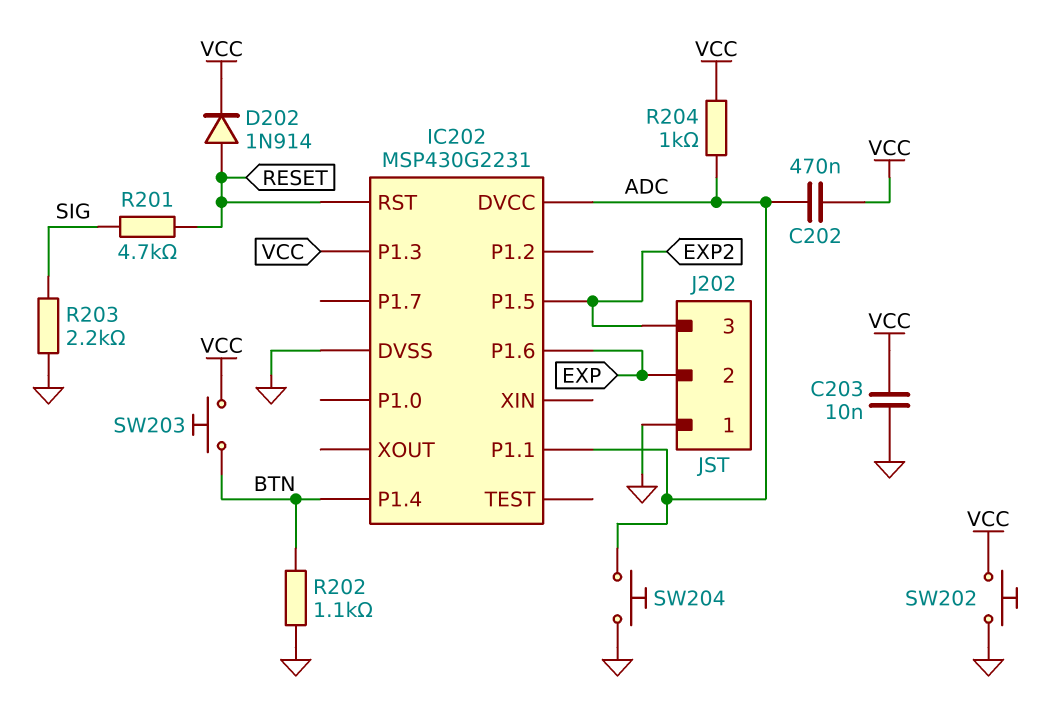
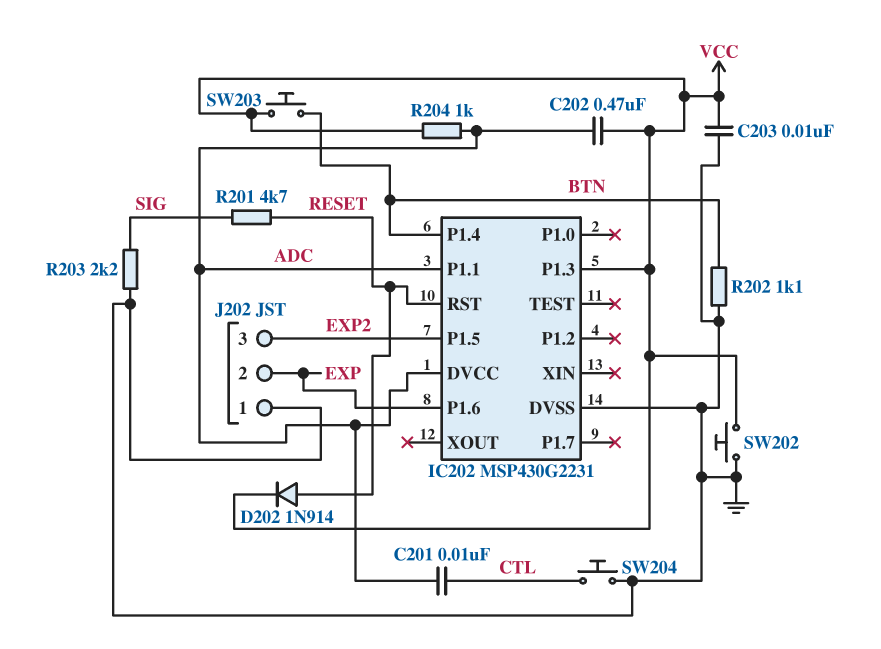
C201: none -> 10nF (ADC, CTL)
SW204: button (ADC, GND) -> button (CTL, GND)

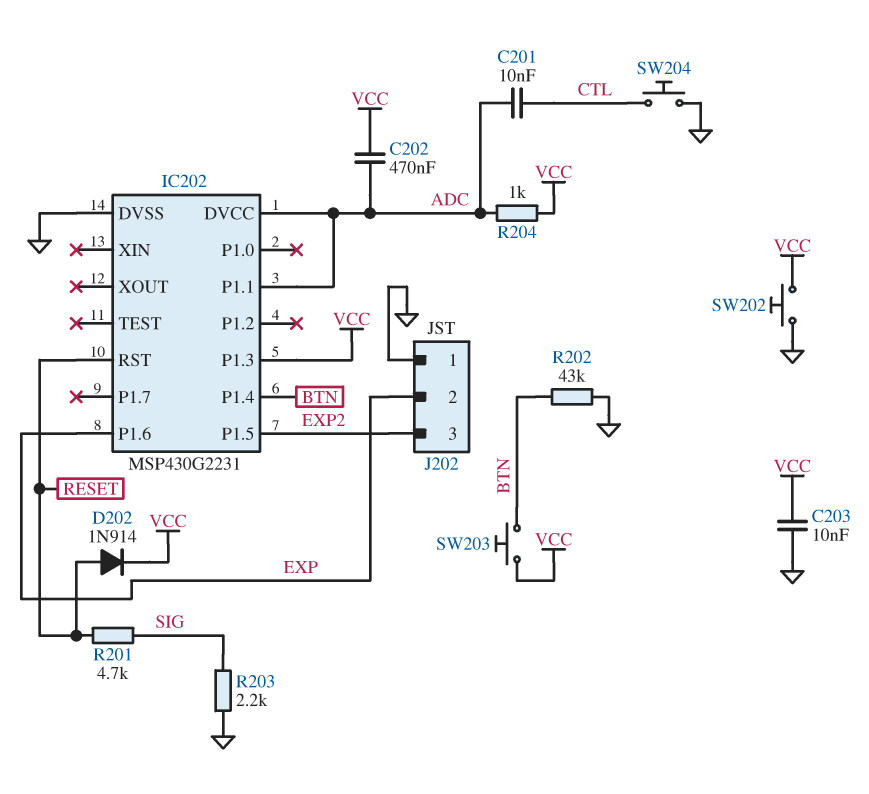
R202: 1.1k (BTN, GND) -> 43k (BTN, GND)

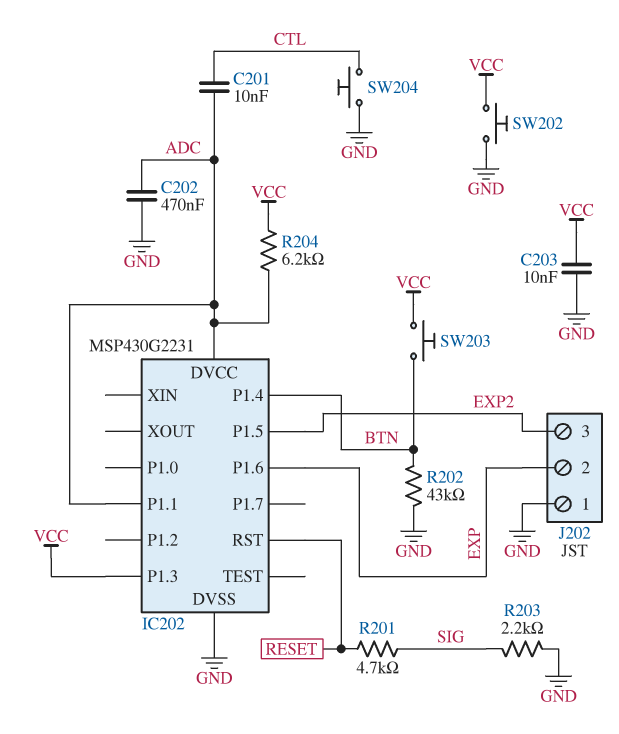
C202: 470nF (ADC, VCC) -> 470nF (ADC, GND)
D202: diode 1N914 (A RESET, K VCC) -> none
R204: 1k (ADC, VCC) -> 6.2k (ADC, VCC)

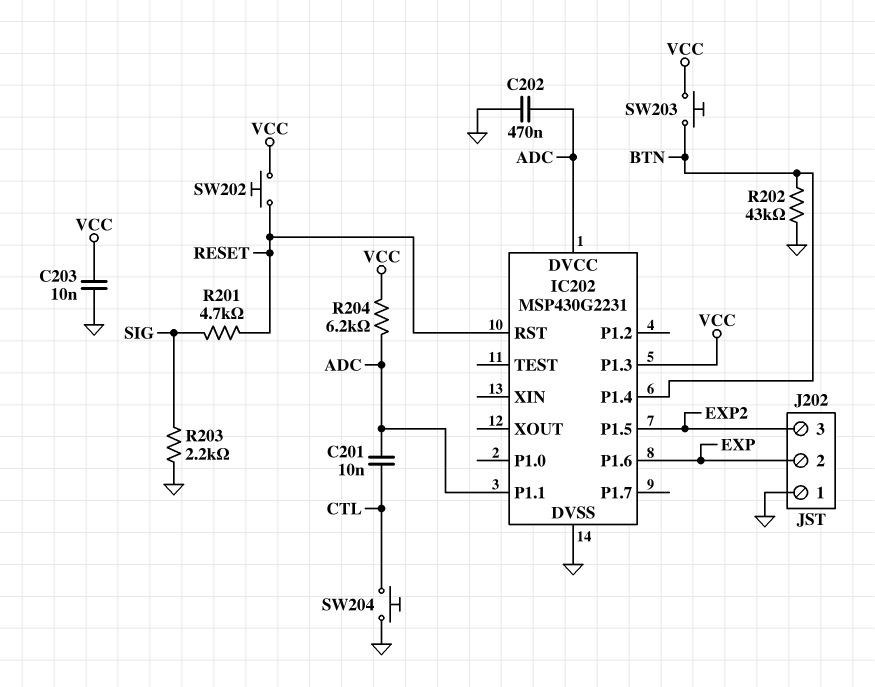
SW202: button (GND, VCC) -> button (RESET, VCC)

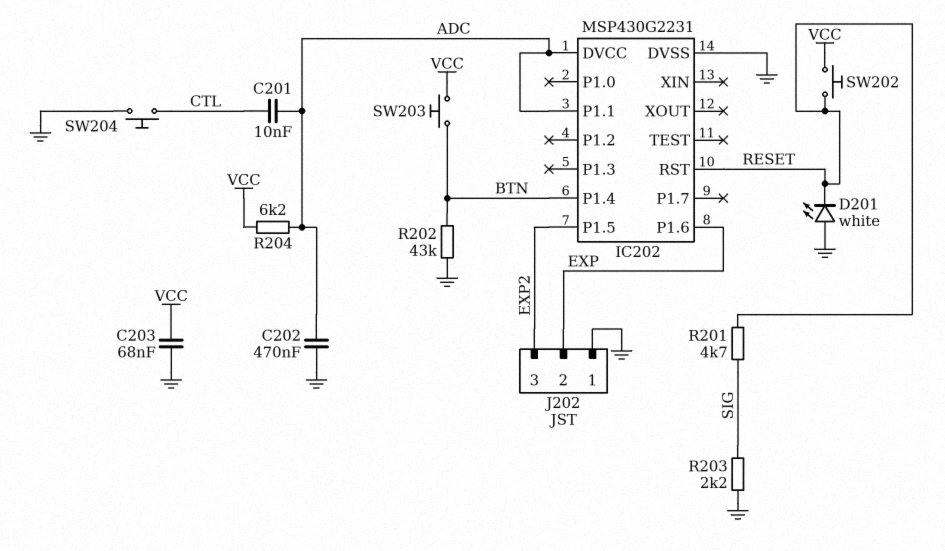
C203: 10nF (GND, VCC) -> 68nF (GND, VCC)
D201: none -> LED white (A GND, K RESET)
IC202 pin P1.3: VCC -> none

